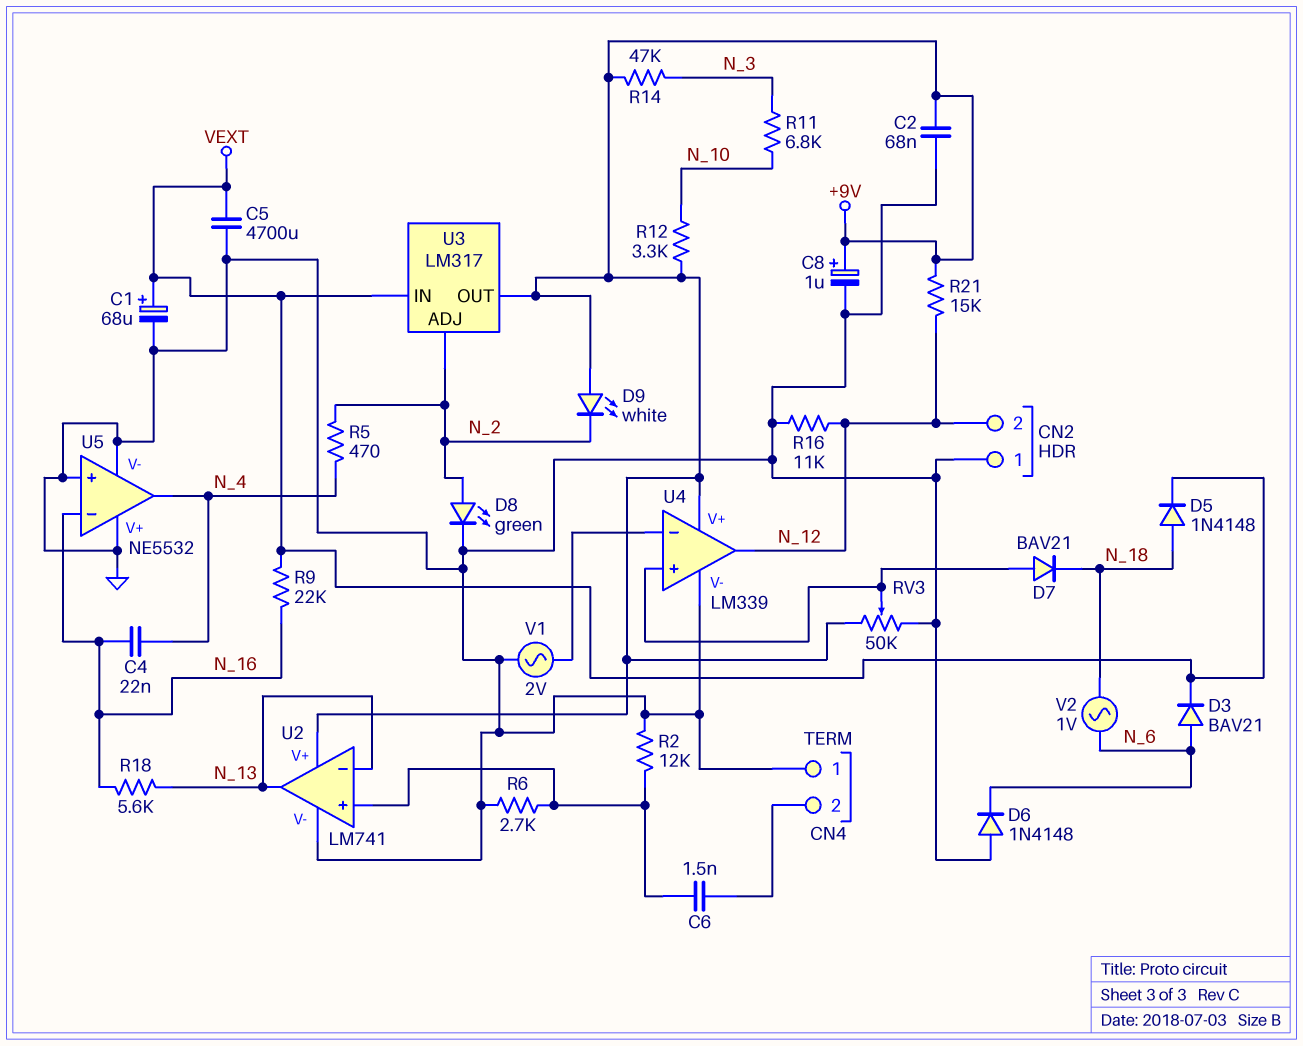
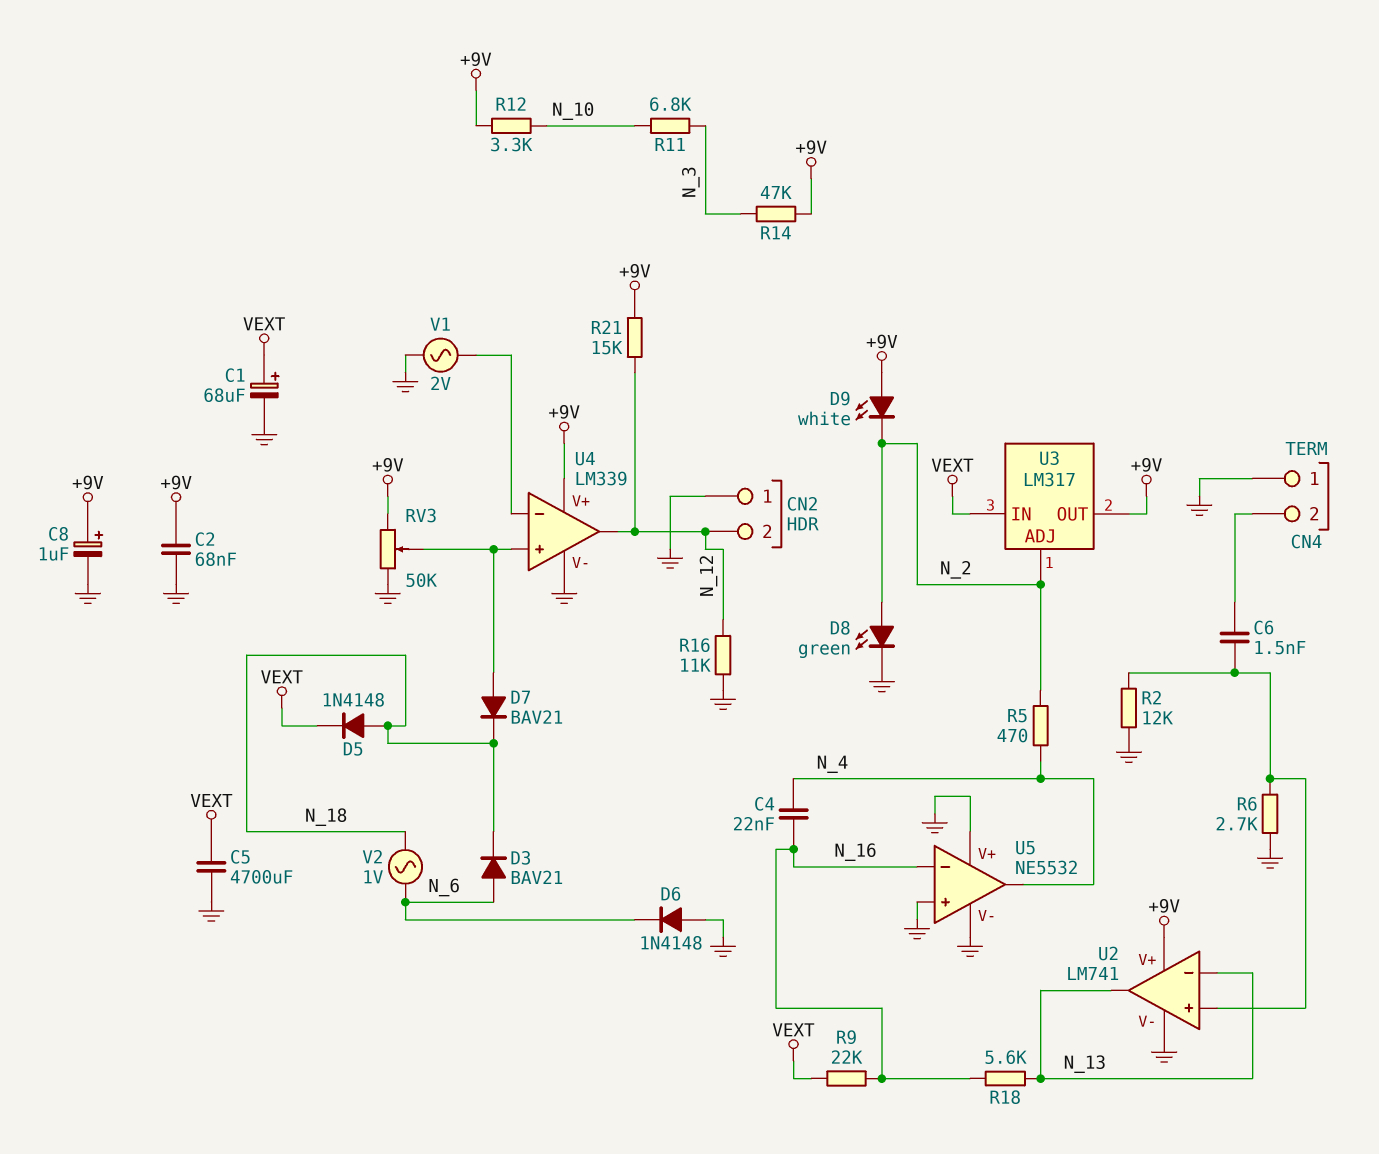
D3: diode BAV21 (A N_6, K VEXT) -> diode BAV21 (A N_6, K N_18)

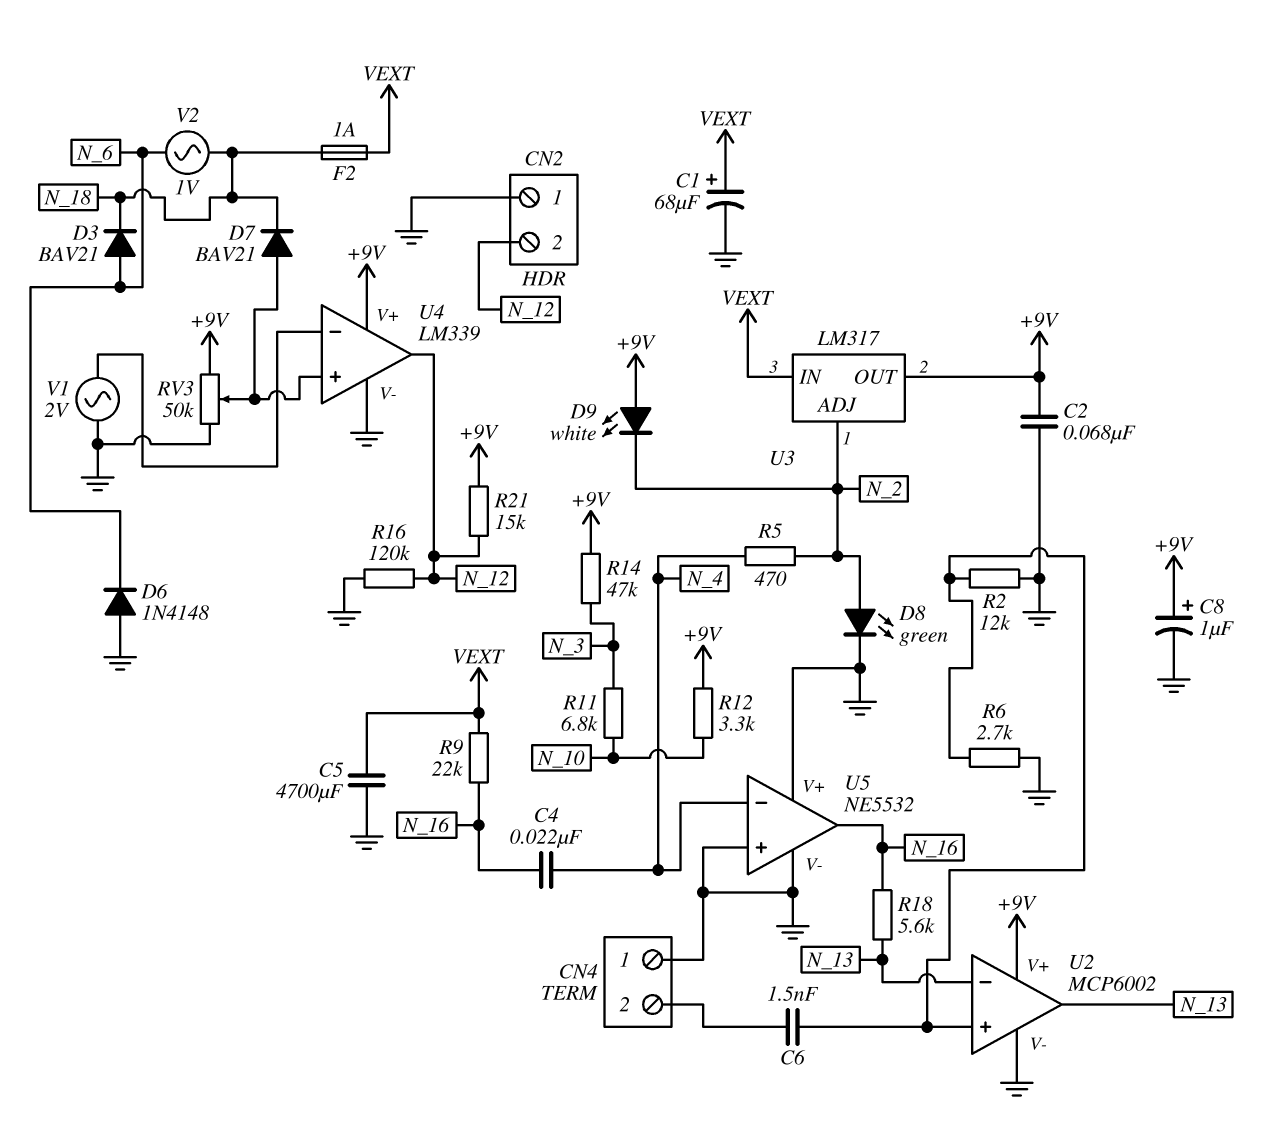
D5: diode 1N4148 (A N_18, K VEXT) -> none
F2: none -> 1A (N_18, VEXT)
R16: 11k (GND, N_12) -> 120k (GND, N_12)
U2: LM741 -> MCP6002
U5 pin in-: N_16 -> N_4
U5 pin out: N_4 -> N_16

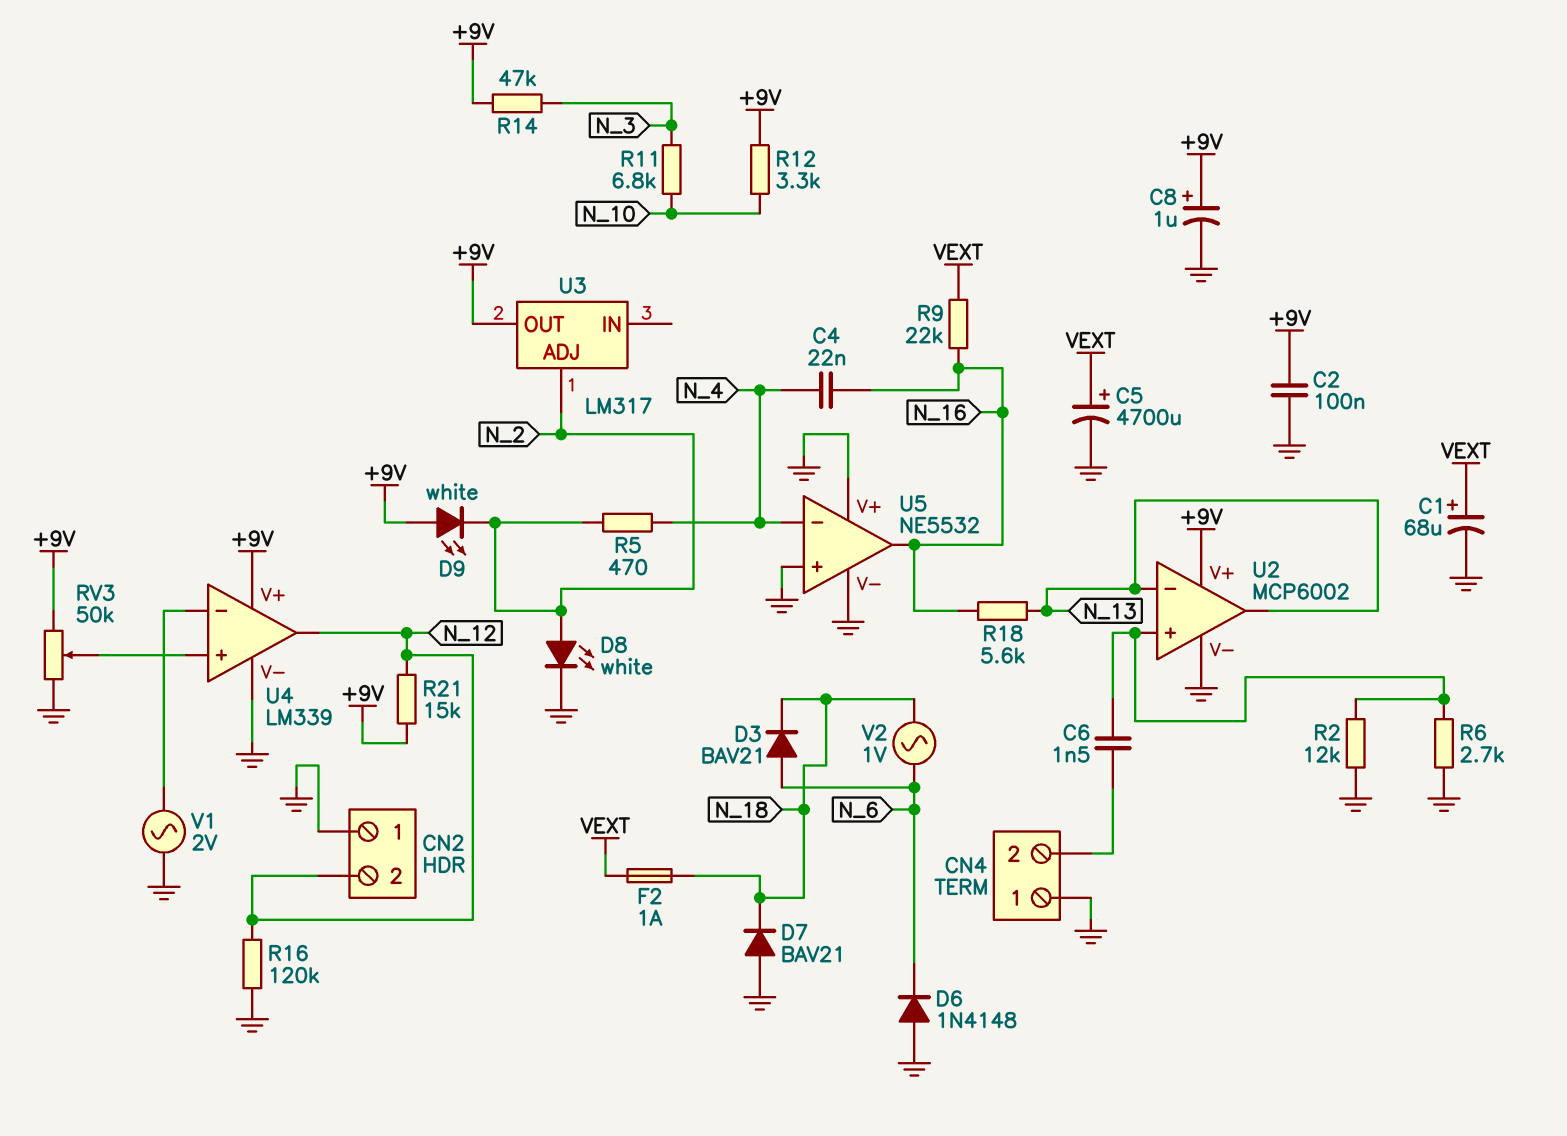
C2: 68nF (+9V, GND) -> 100nF (+9V, GND)
C5: 4700uF (GND, VEXT) -> 4700uF (plus VEXT, minus GND)
D7: diode BAV21 (A U4/in+, K N_18) -> diode BAV21 (A GND, K N_18)
D8: LED green (A N_2, K GND) -> LED white (A N_2, K GND)
U3 pin IN: VEXT -> none

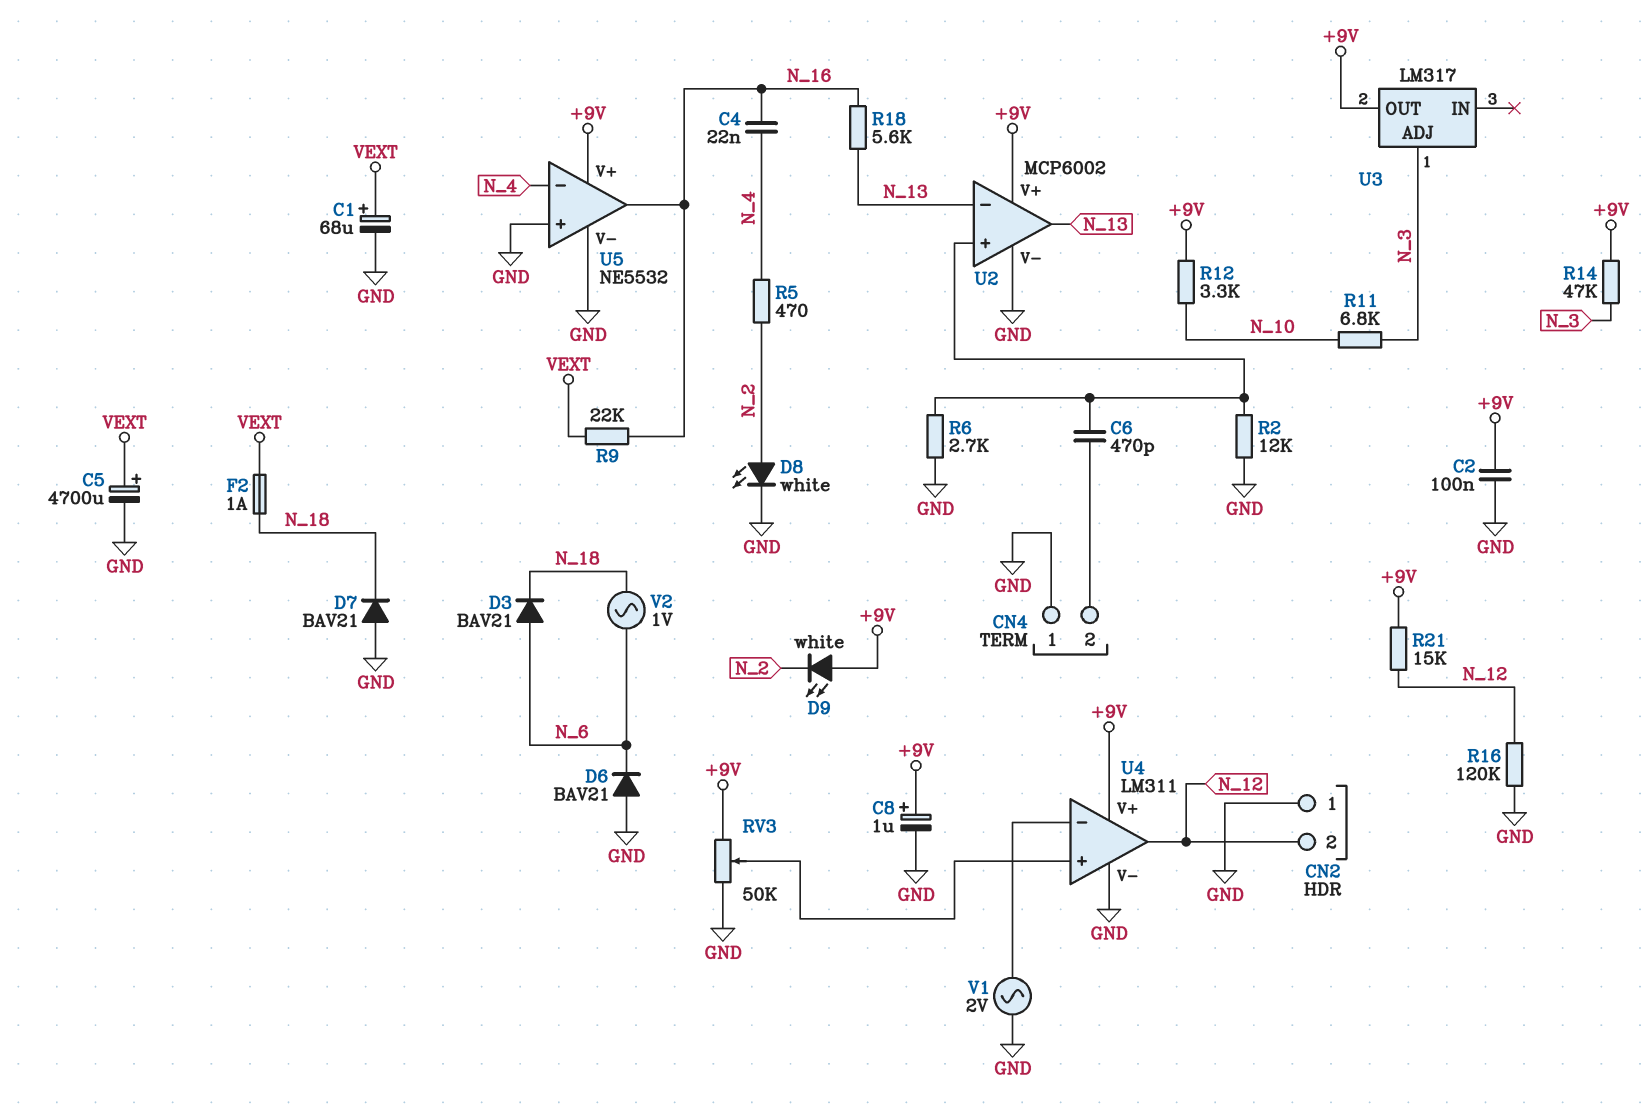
C6: 1.5nF (CN4/2, U2/in+) -> 470pF (CN4/2, U2/in+)
D6: diode 1N4148 (A GND, K N_6) -> diode BAV21 (A GND, K N_6)
U3 pin ADJ: N_2 -> N_3
U4: LM339 -> LM311
U5 pin V+: GND -> +9V

